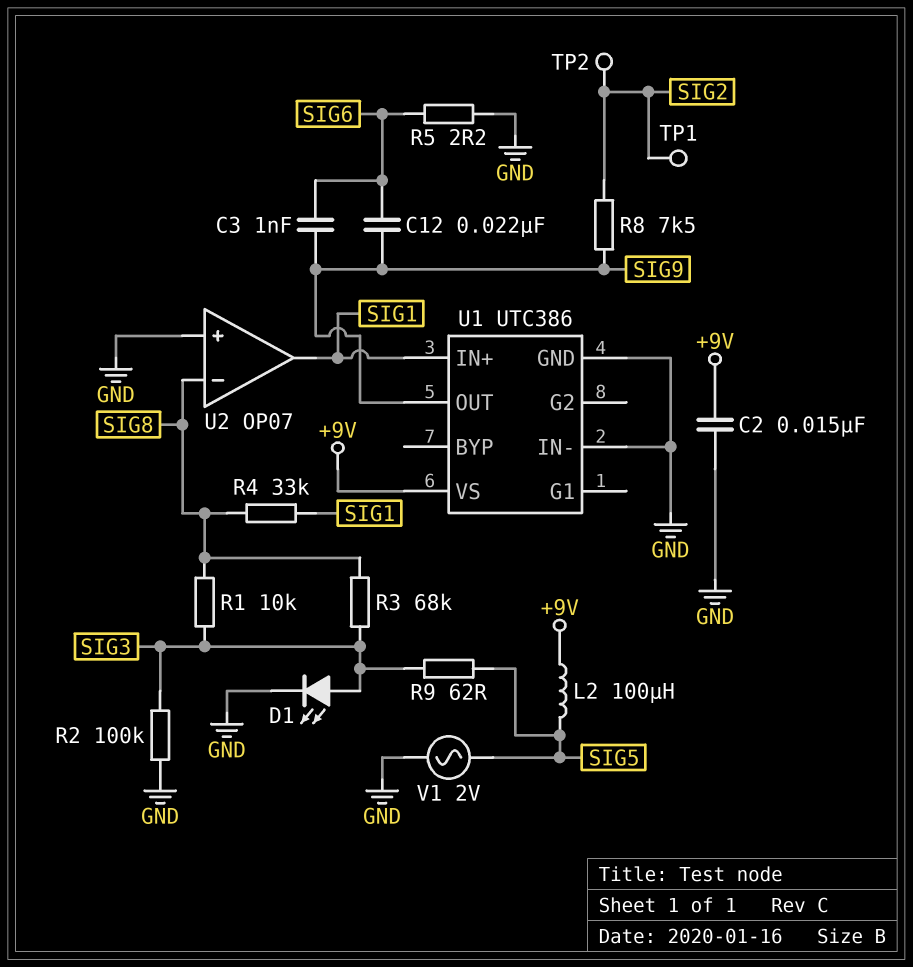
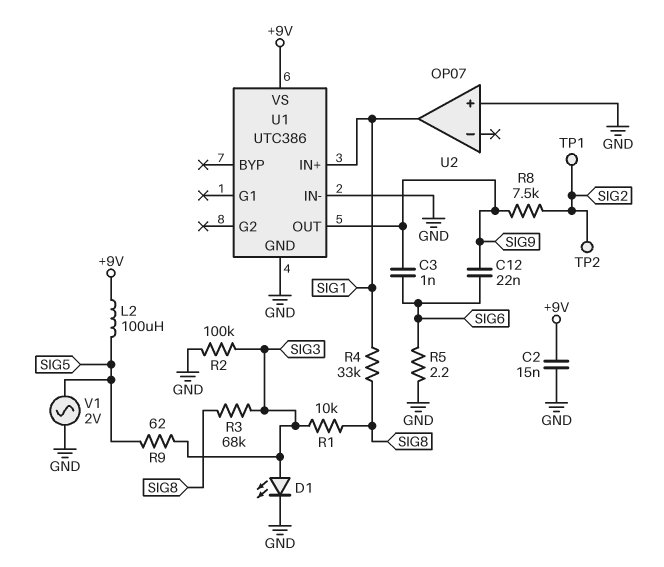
U2 pin in-: SIG8 -> none

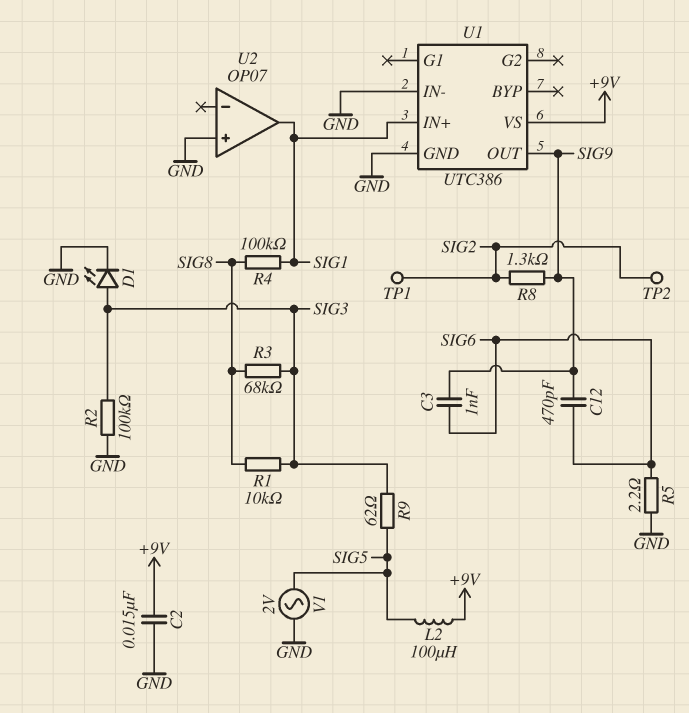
C12: 22nF (SIG6, SIG9) -> 470pF (SIG6, SIG9)
R4: 33k (SIG1, SIG8) -> 100k (SIG1, SIG8)
R8: 7.5k (SIG2, SIG9) -> 1.3k (SIG2, SIG9)

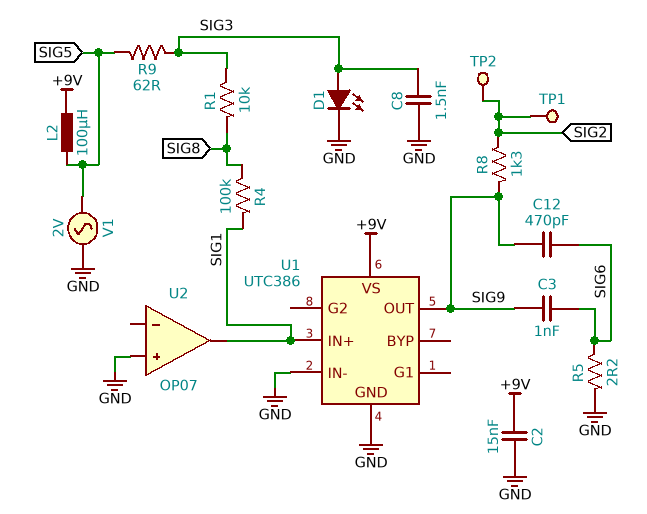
C8: none -> 1.5nF (GND, SIG3)
R2: 100k (GND, SIG3) -> none
R3: 68k (SIG3, SIG8) -> none

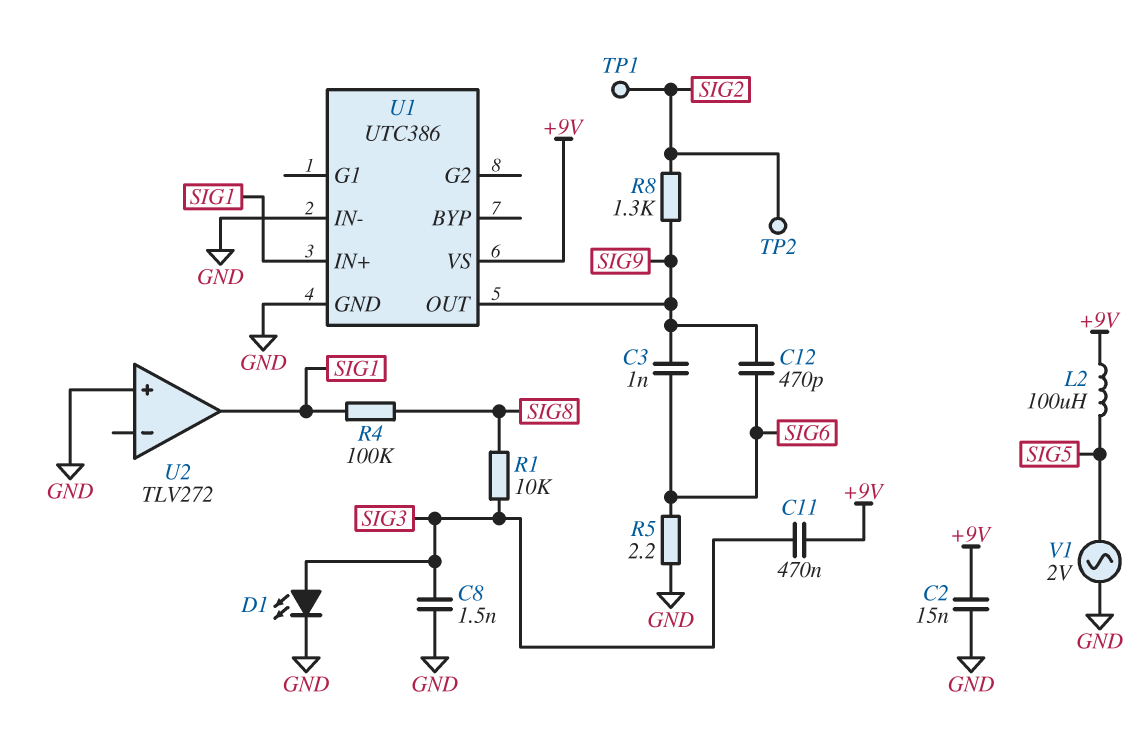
C11: none -> 470nF (+9V, SIG3)
R9: 62 (SIG3, SIG5) -> none
U2: OP07 -> TLV272

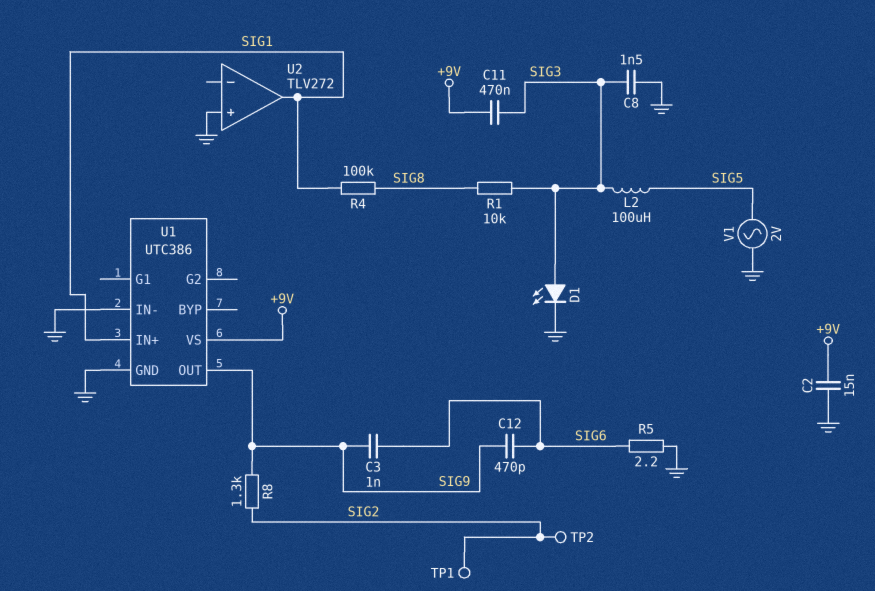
L2: 100uH (+9V, SIG5) -> 100uH (SIG3, SIG5)

